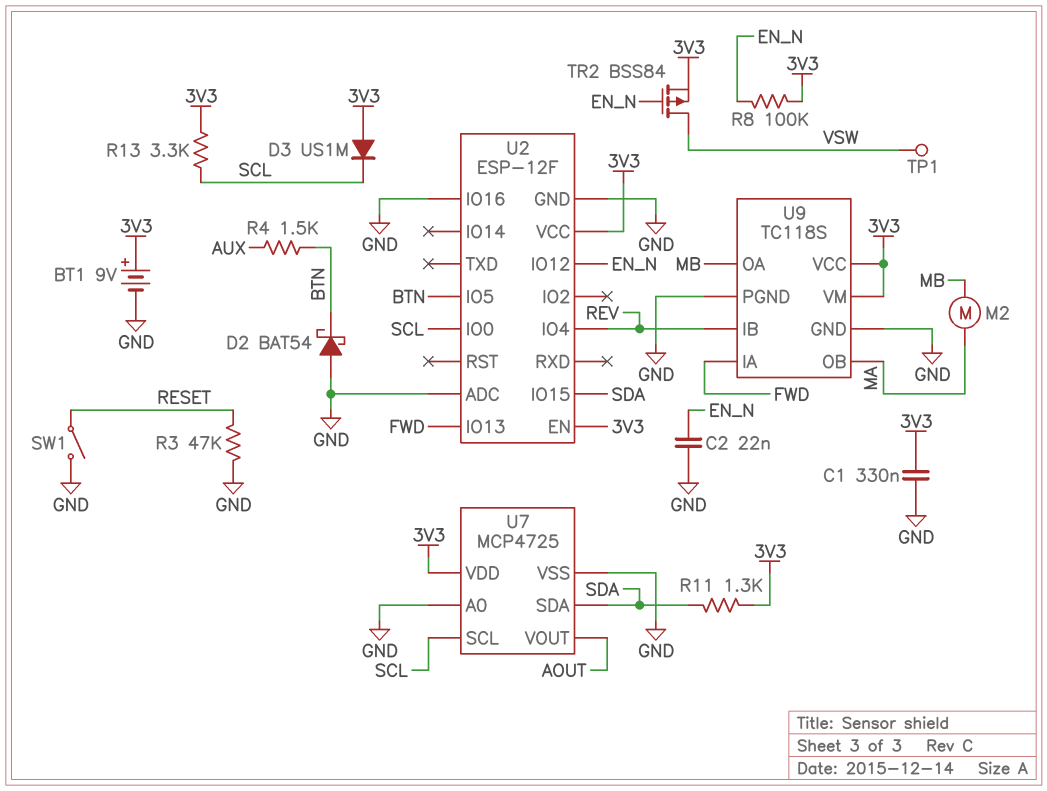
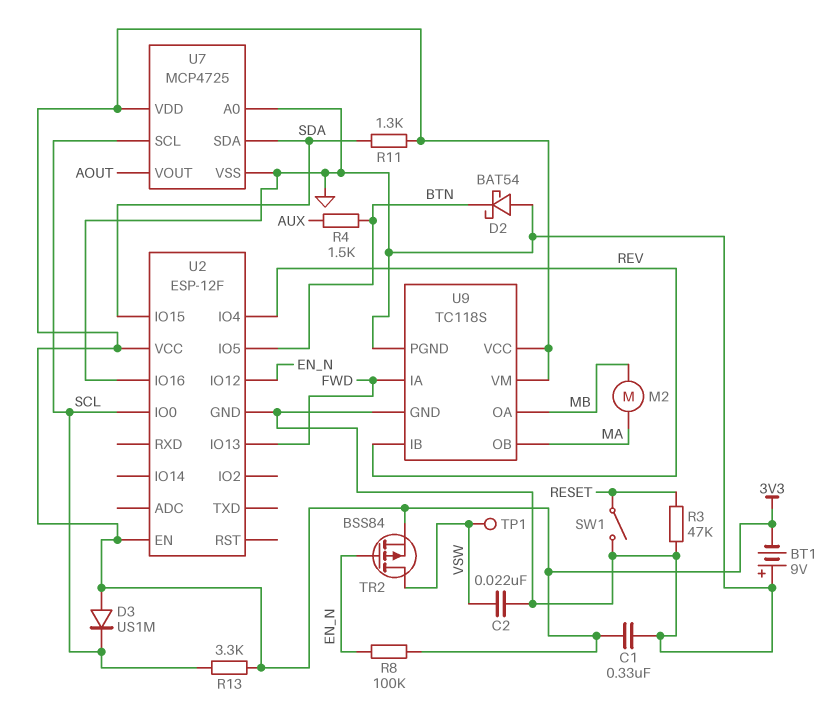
BT1: 9V (plus 3V3, minus GND) -> 9V (plus GND, minus 3V3)
C2: 22nF (EN_N, GND) -> 22nF (GND, VSW)
U2 pin ADC: GND -> none

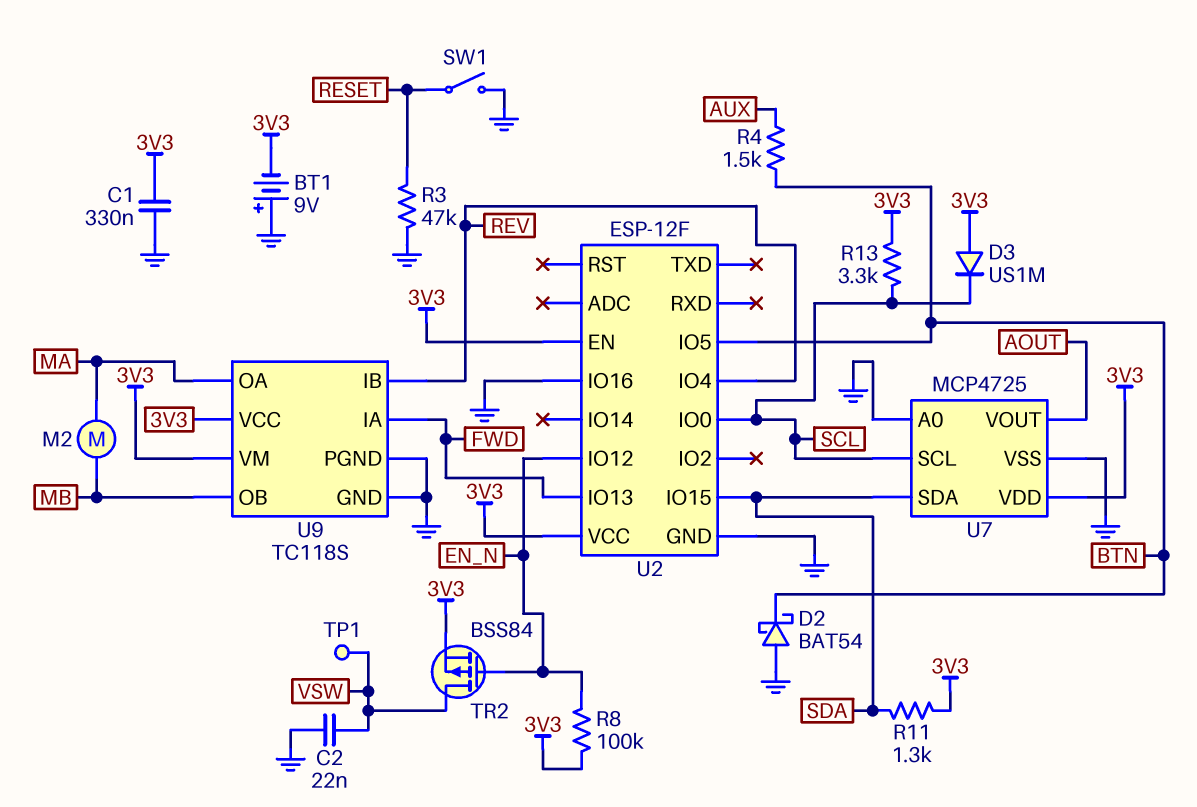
U9 pin OA: MB -> MA
U9 pin OB: MA -> MB

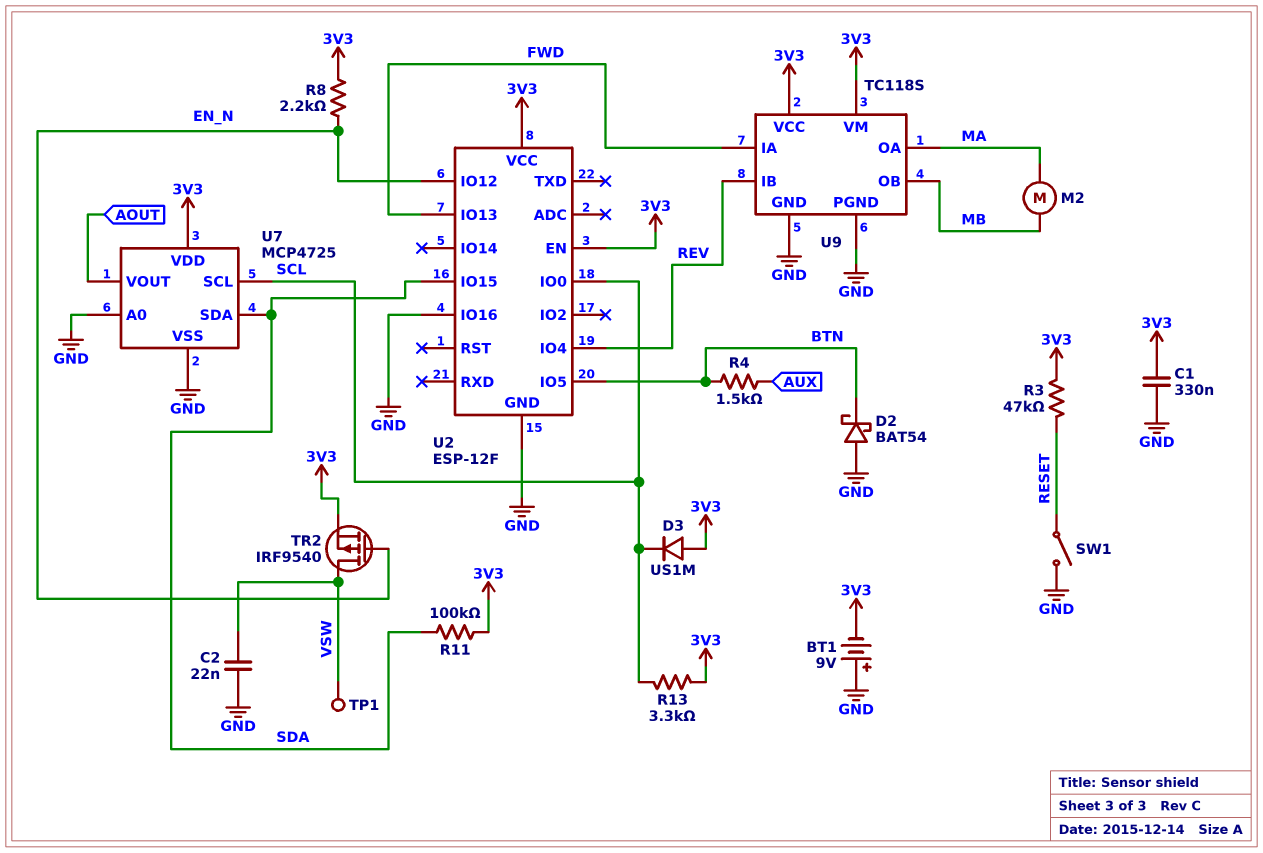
R3: 47k (GND, RESET) -> 47k (3V3, RESET)
R8: 100k (3V3, EN_N) -> 2.2k (3V3, EN_N)
R11: 1.3k (3V3, SDA) -> 100k (3V3, SDA)
TR2: PMOS BSS84 (G EN_N, D VSW, S 3V3) -> PMOS IRF9540 (G EN_N, D VSW, S 3V3)

